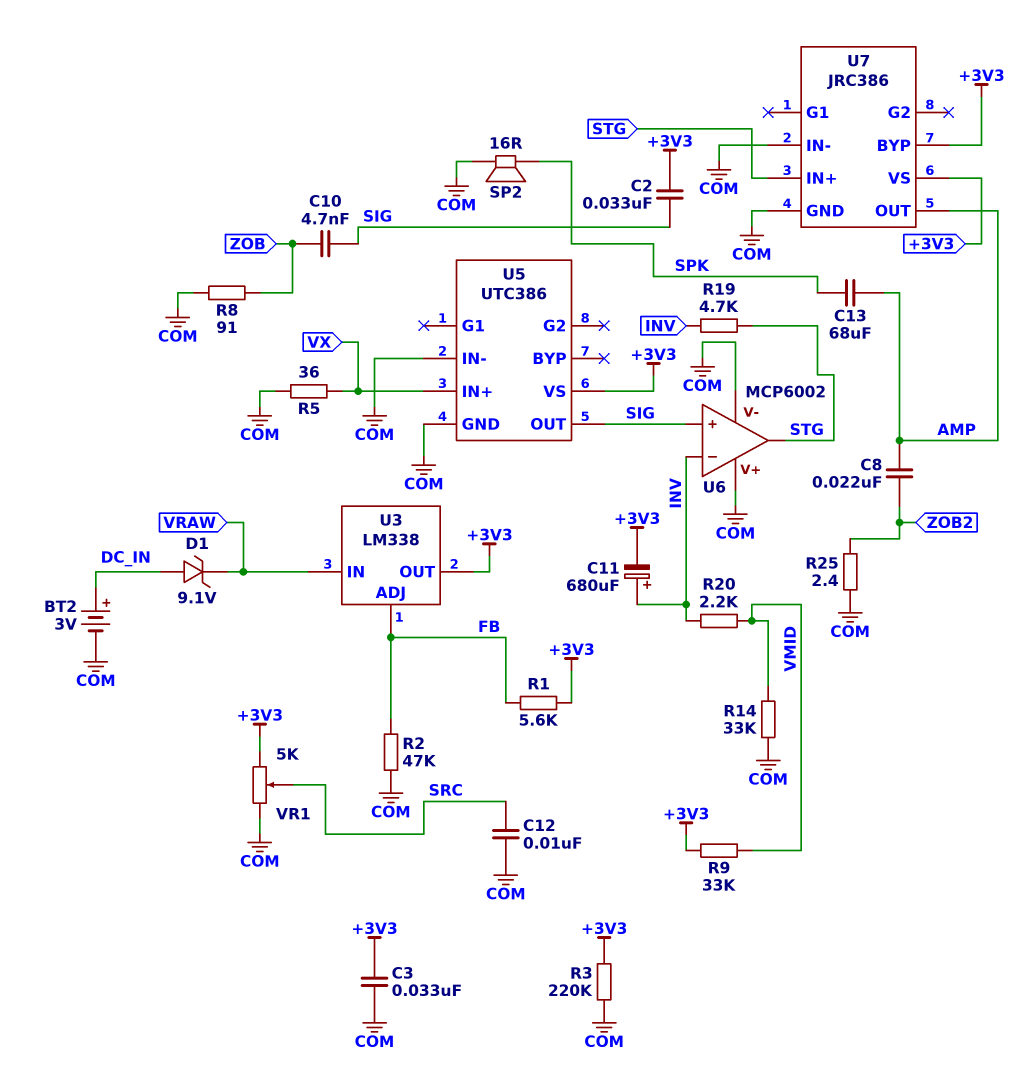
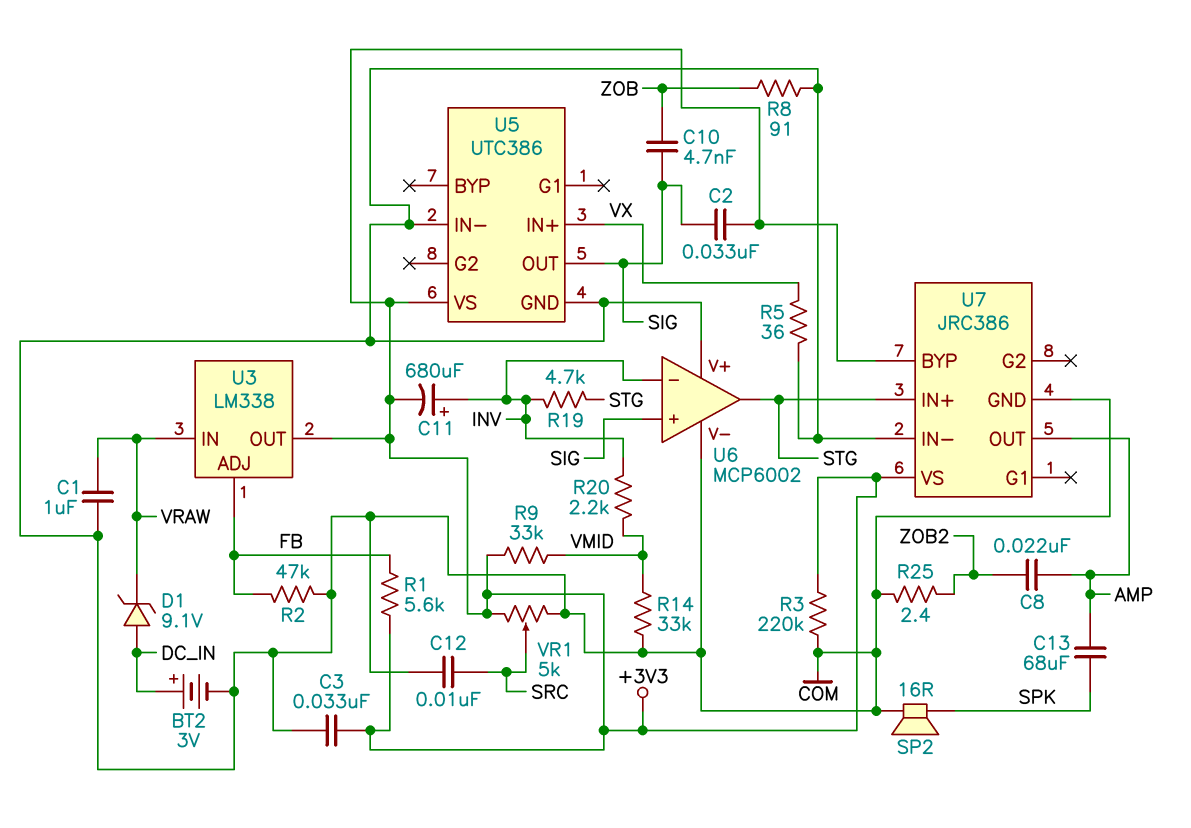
C1: none -> 1uF (COM, VRAW)

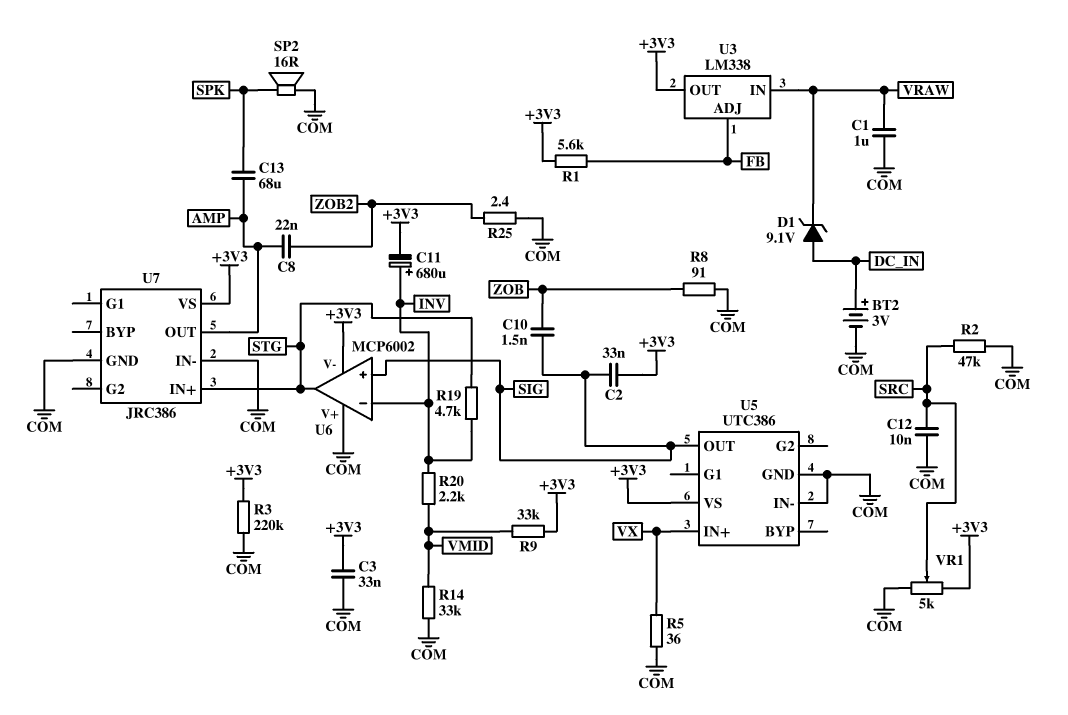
C10: 4.7nF (SIG, ZOB) -> 1.5nF (SIG, ZOB)
R2: 47k (COM, FB) -> 47k (COM, SRC)
U6 pin V-: COM -> +3V3
U7 pin BYP: +3V3 -> none

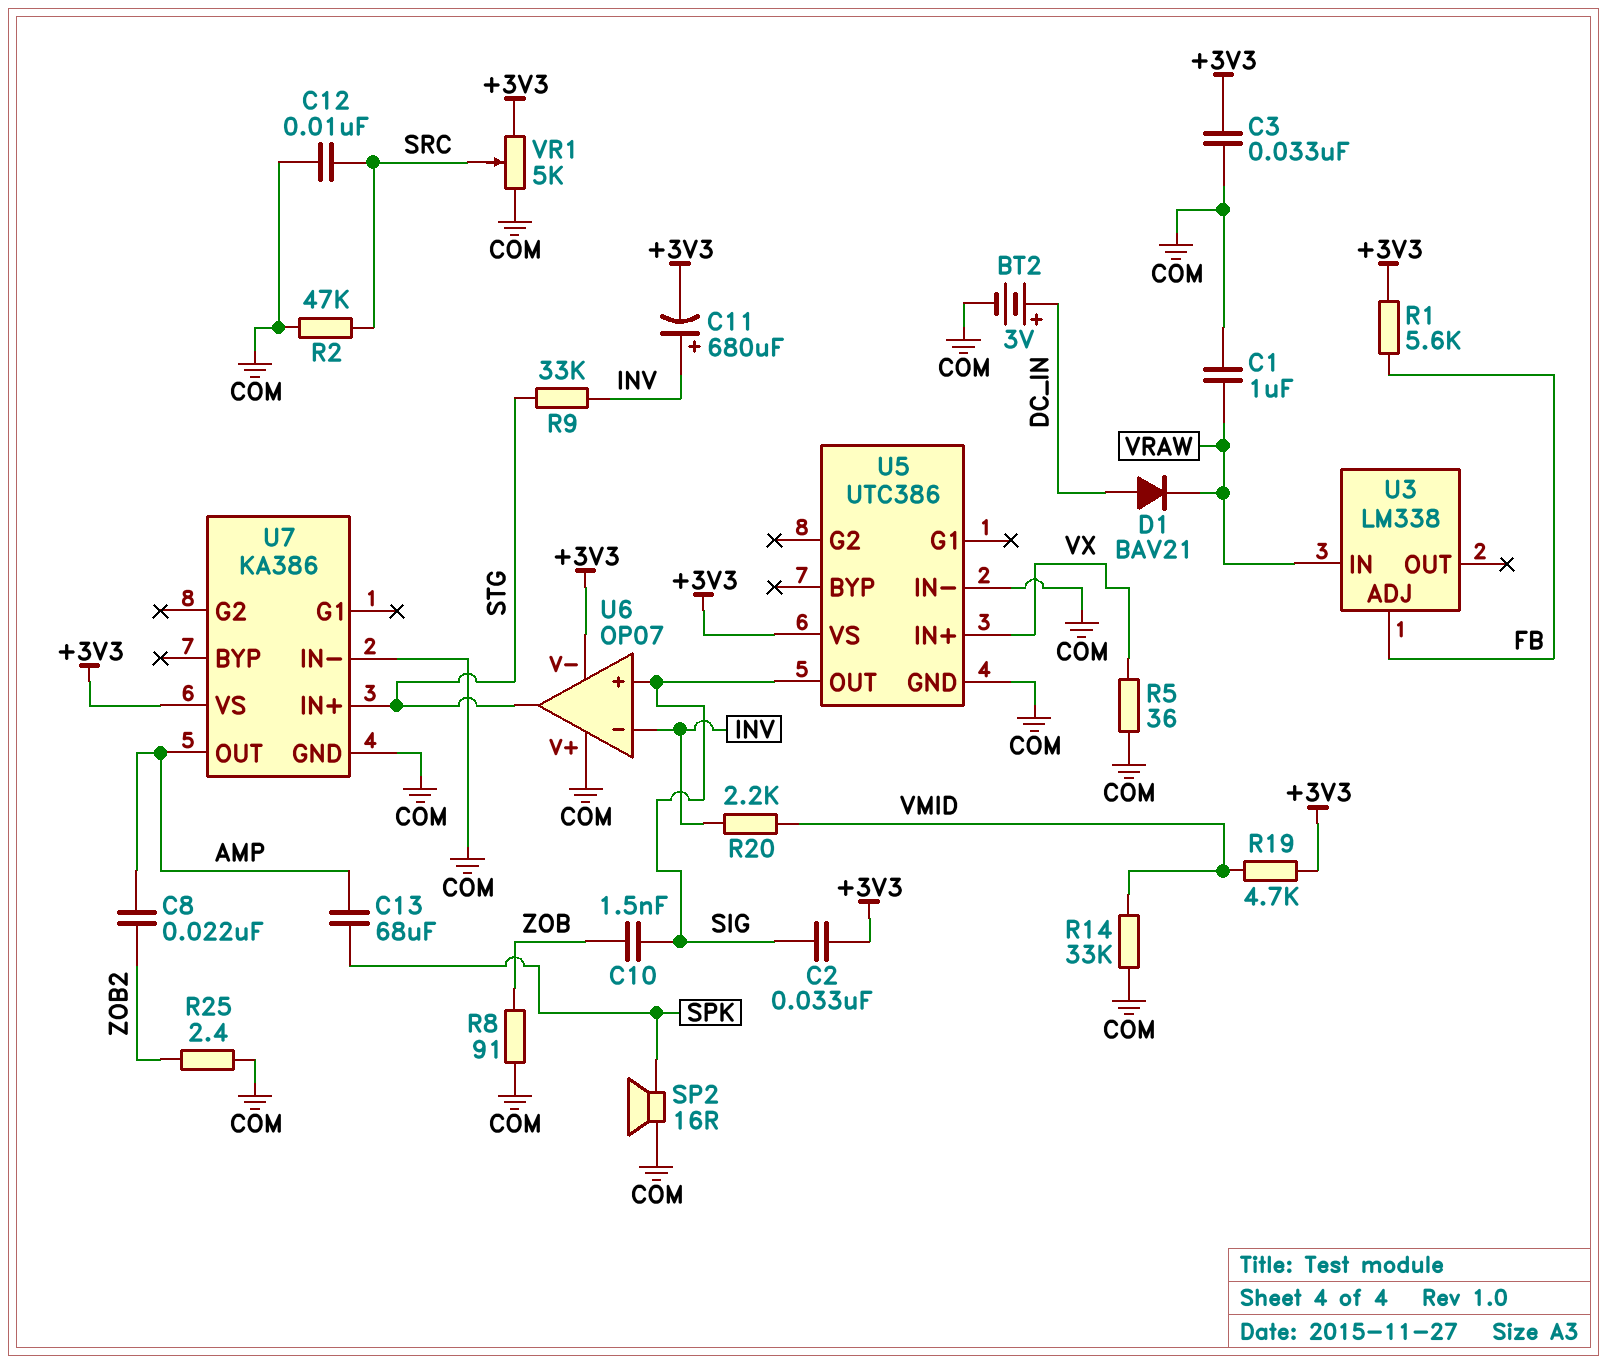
D1: zener 9.1V (A DC_IN, K VRAW) -> diode BAV21 (A DC_IN, K VRAW)
R3: 220k (+3V3, COM) -> none
R9: 33k (+3V3, VMID) -> 33k (INV, STG)
R19: 4.7k (INV, STG) -> 4.7k (+3V3, VMID)
U3 pin OUT: +3V3 -> none
U6: MCP6002 -> OP07
U7: JRC386 -> KA386

